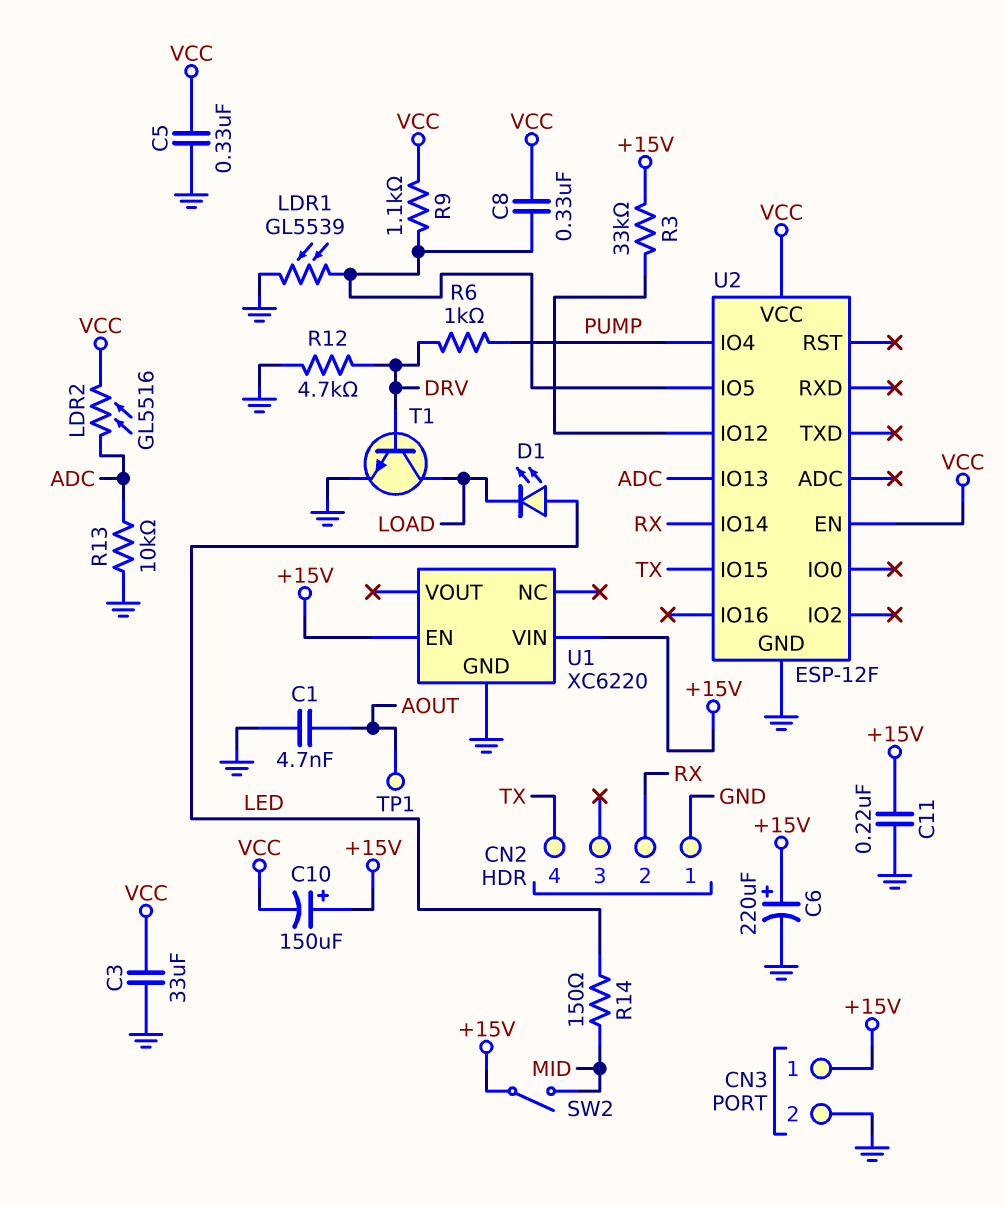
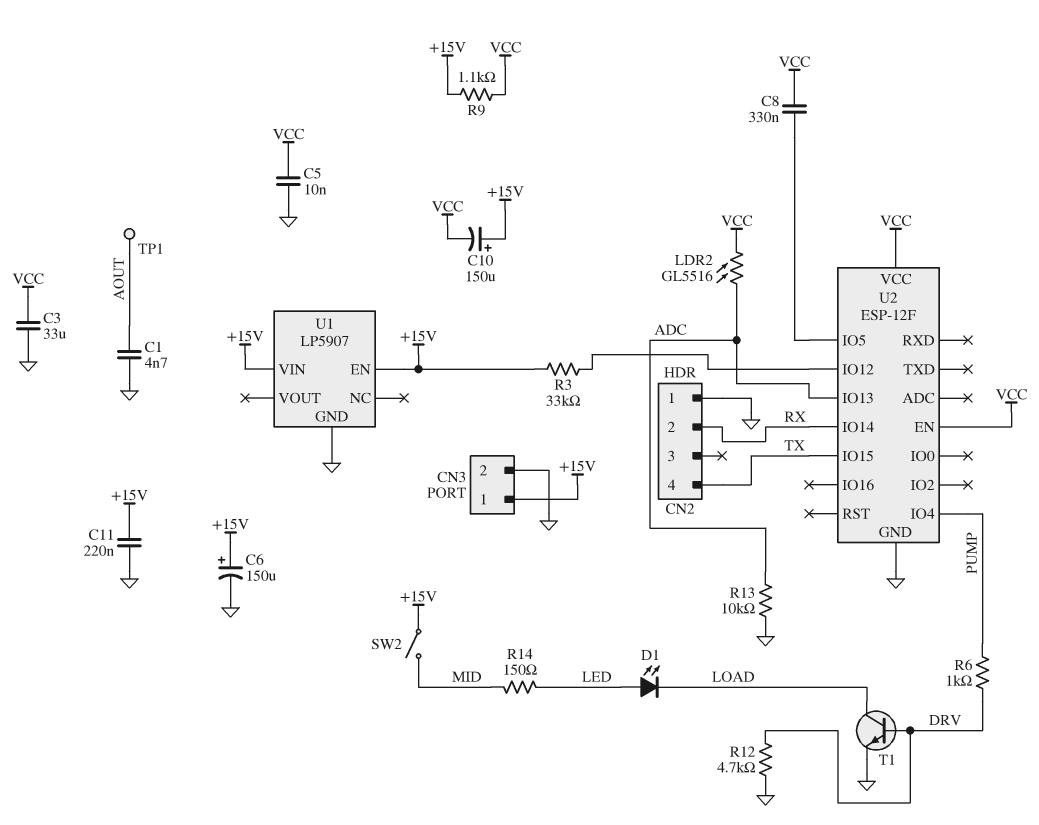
C5: 330nF (GND, VCC) -> 10nF (GND, VCC)
C6: 220uF (plus +15V, minus GND) -> 150uF (plus +15V, minus GND)
LDR1: GL5539 (GND, U2/IO5) -> none
R9: 1.1k (U2/IO5, VCC) -> 1.1k (+15V, VCC)
U1: XC6220 -> LP5907

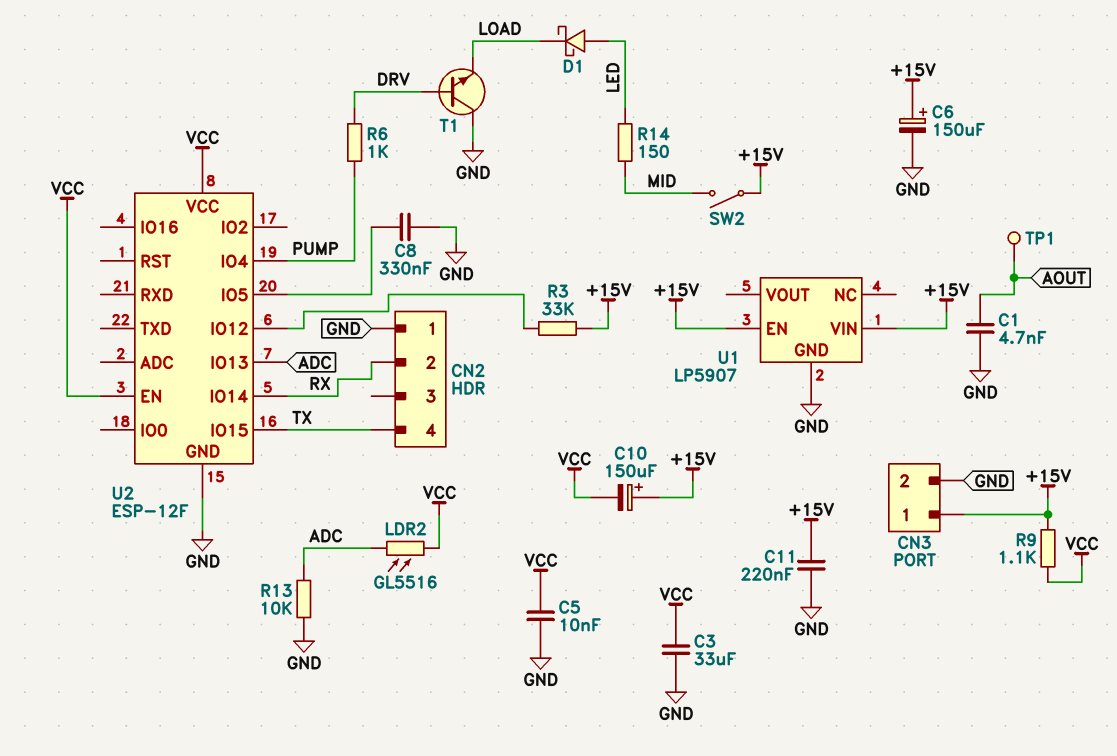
C8: 330nF (U2/IO5, VCC) -> 330nF (GND, U2/IO5)
D1: LED (A LED, K LOAD) -> schottky (A LED, K LOAD)
R12: 4.7k (DRV, GND) -> none
T1: NPN (B DRV, C LOAD, E GND) -> NPN (B DRV, C GND, E LOAD)

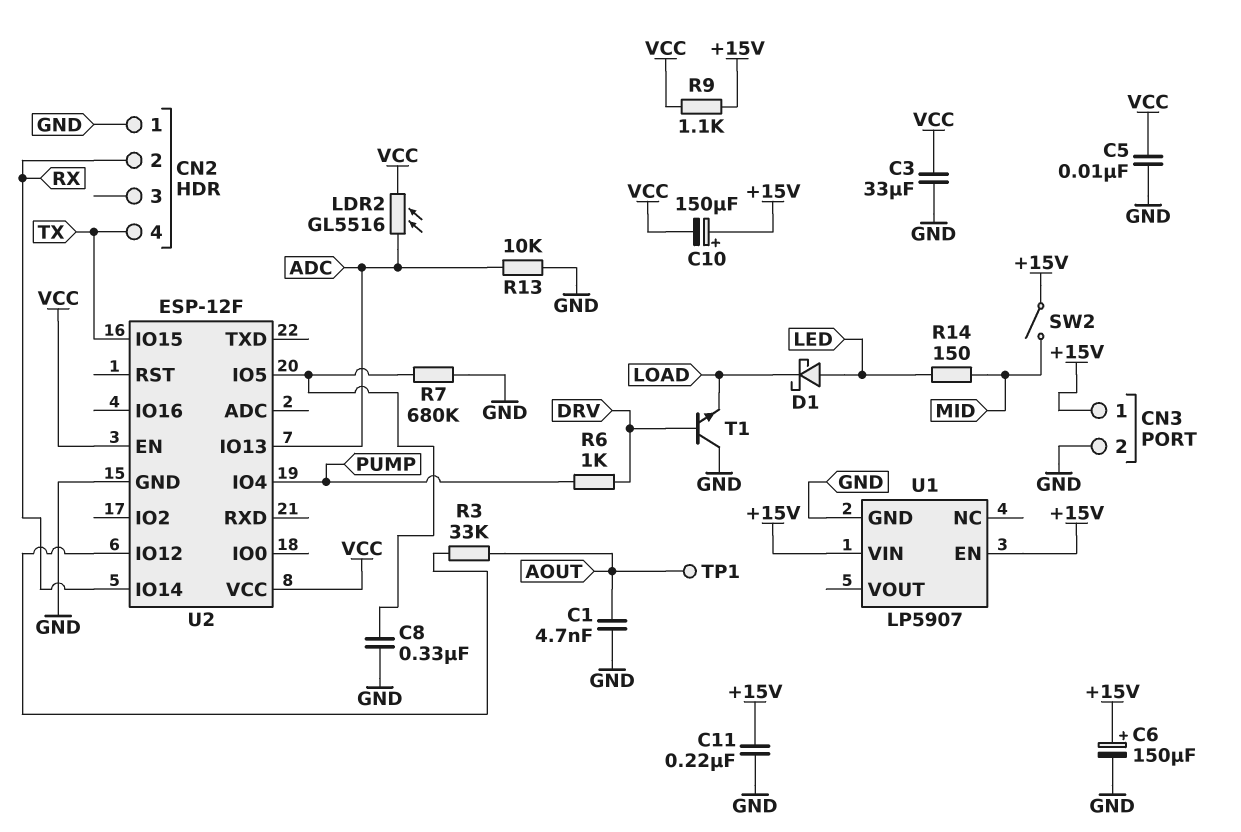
R3: 33k (+15V, U2/IO12) -> 33k (AOUT, U2/IO12)
R7: none -> 680k (GND, U2/IO5)

